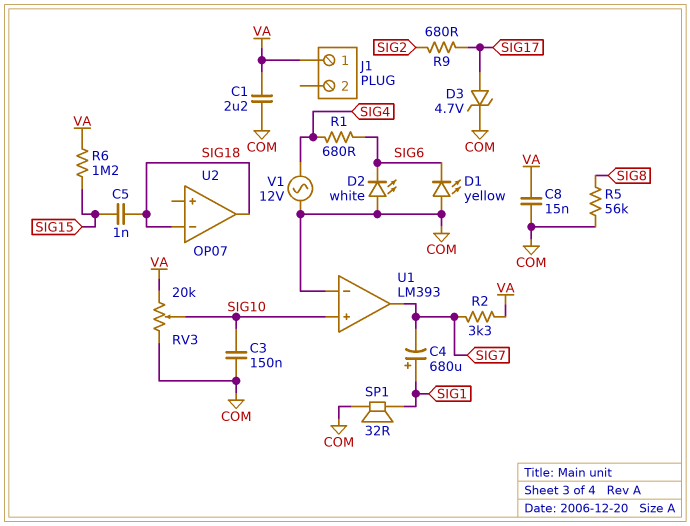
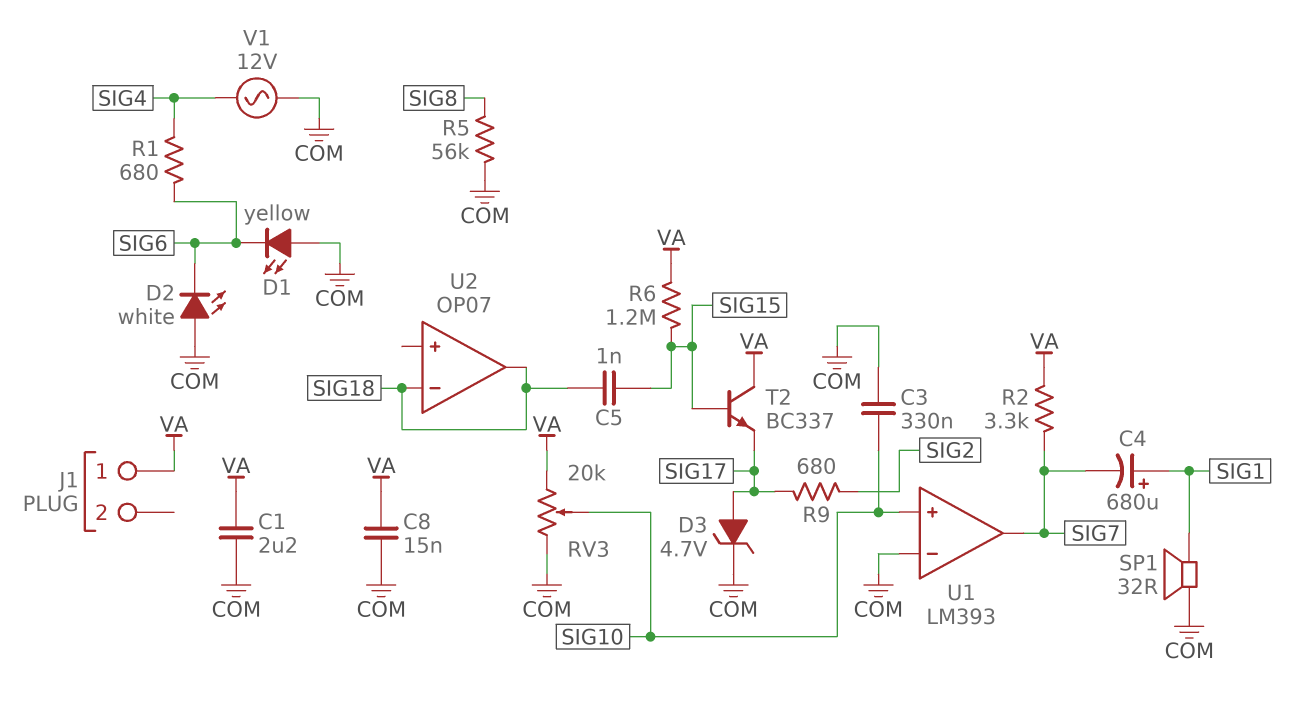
C3: 150nF (COM, SIG10) -> 330nF (COM, SIG10)
T2: none -> NPN BC337 (B SIG15, C VA, E SIG17)

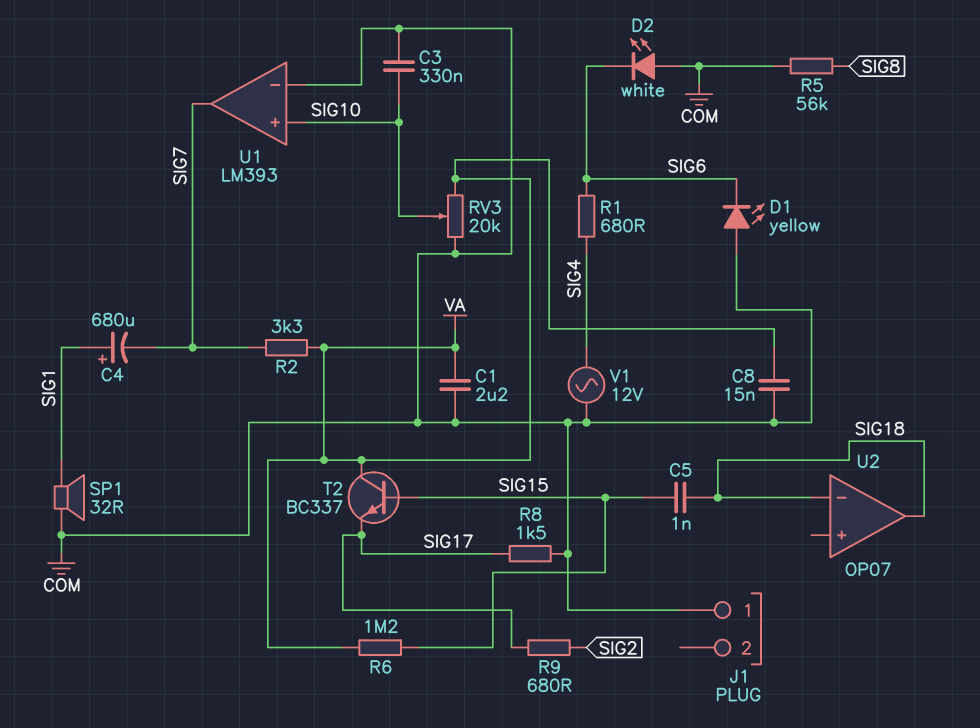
D3: zener 4.7V (A SIG17, K COM) -> none
J1 pin 1: VA -> COM
R8: none -> 1.5k (COM, SIG17)

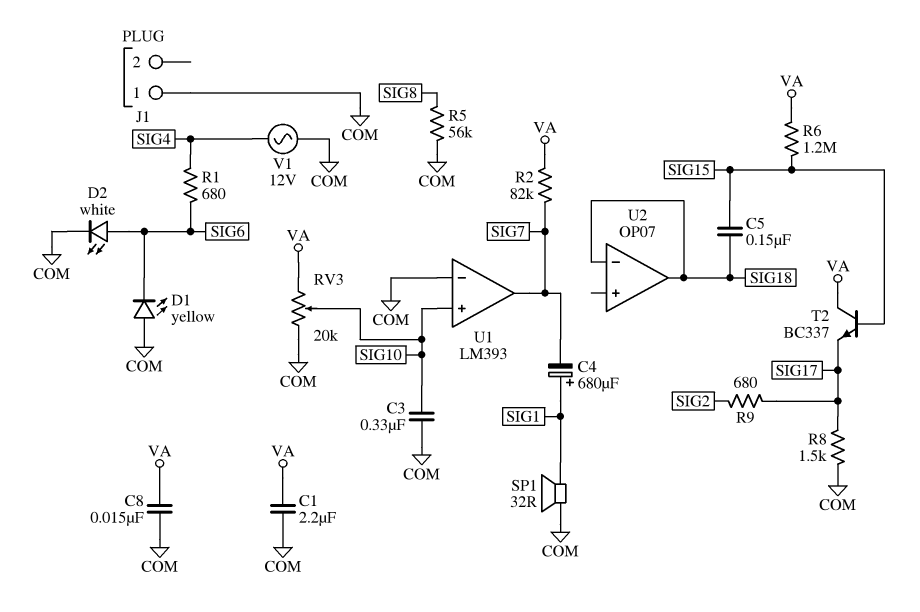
C5: 1nF (SIG15, SIG18) -> 150nF (SIG15, SIG18)
D2: LED white (A COM, K SIG6) -> LED white (A SIG6, K COM)
R2: 3.3k (SIG7, VA) -> 82k (SIG7, VA)

